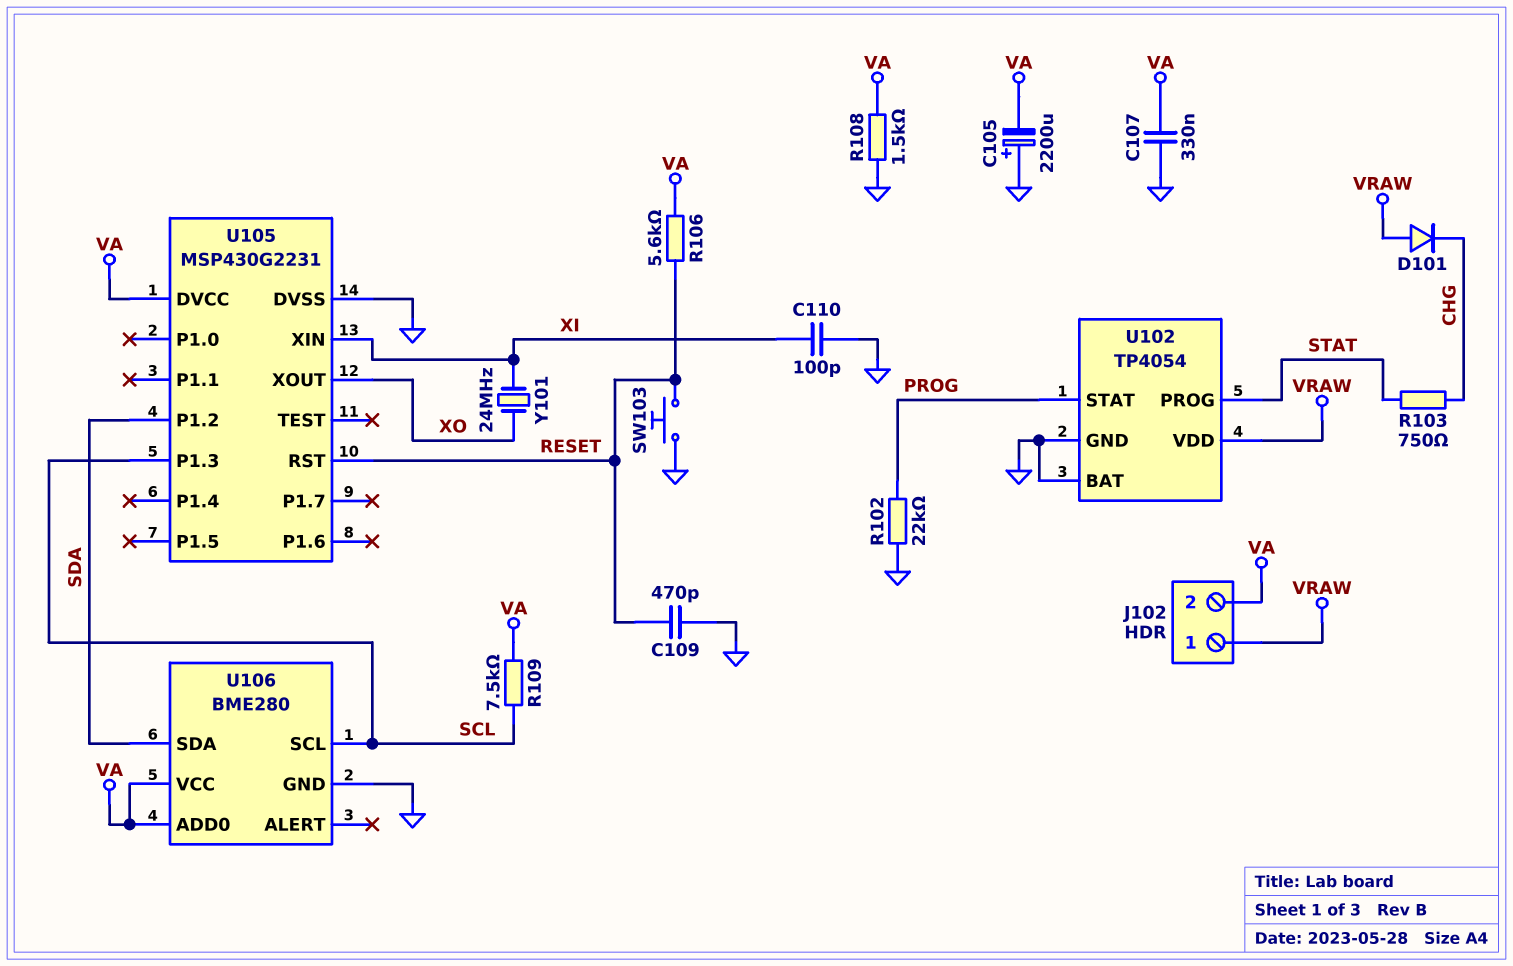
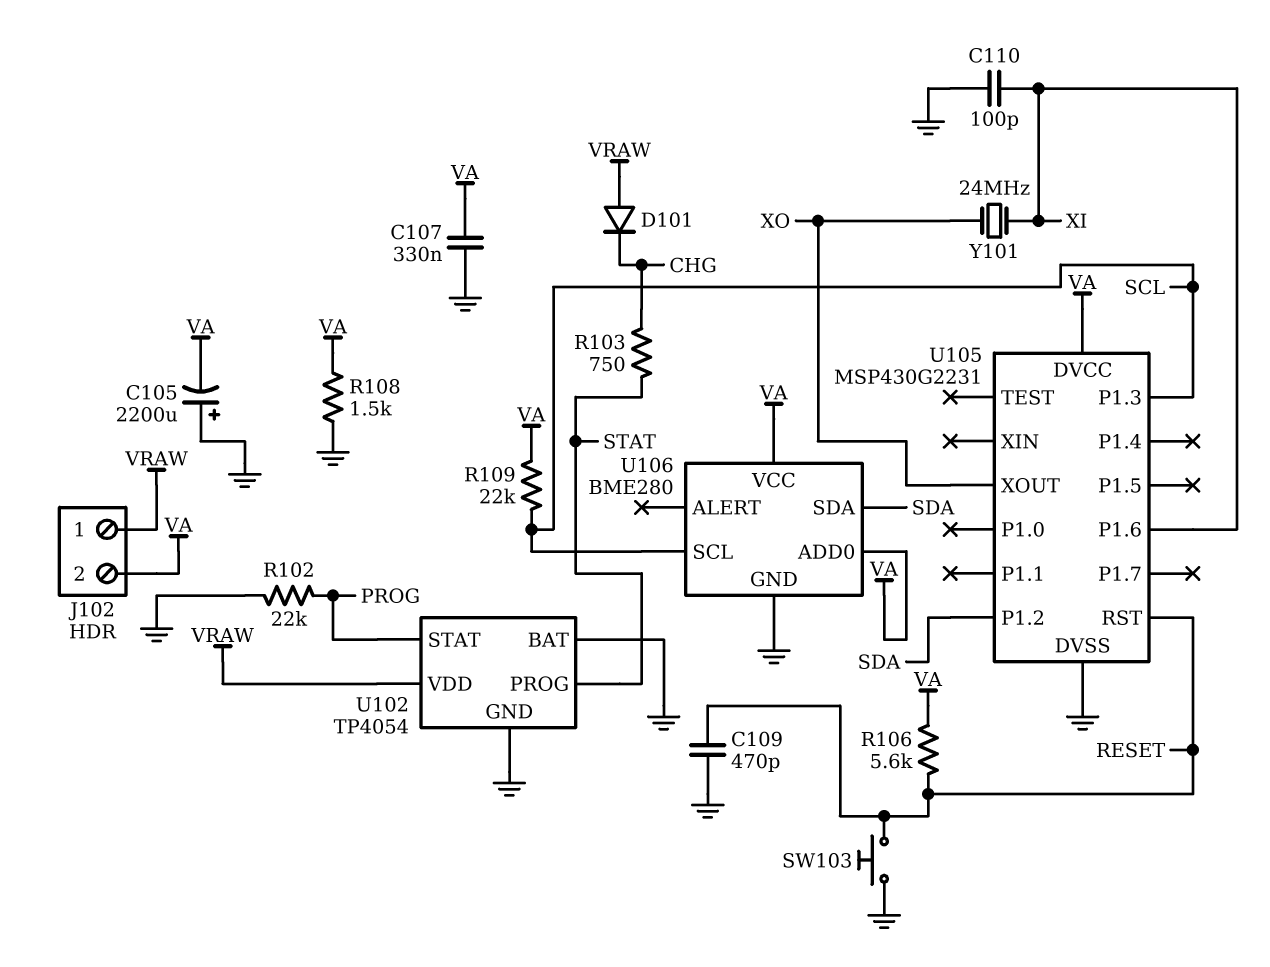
R109: 7.5k (SCL, VA) -> 22k (SCL, VA)
U105 pin P1.6: none -> XI
U105 pin XIN: XI -> none

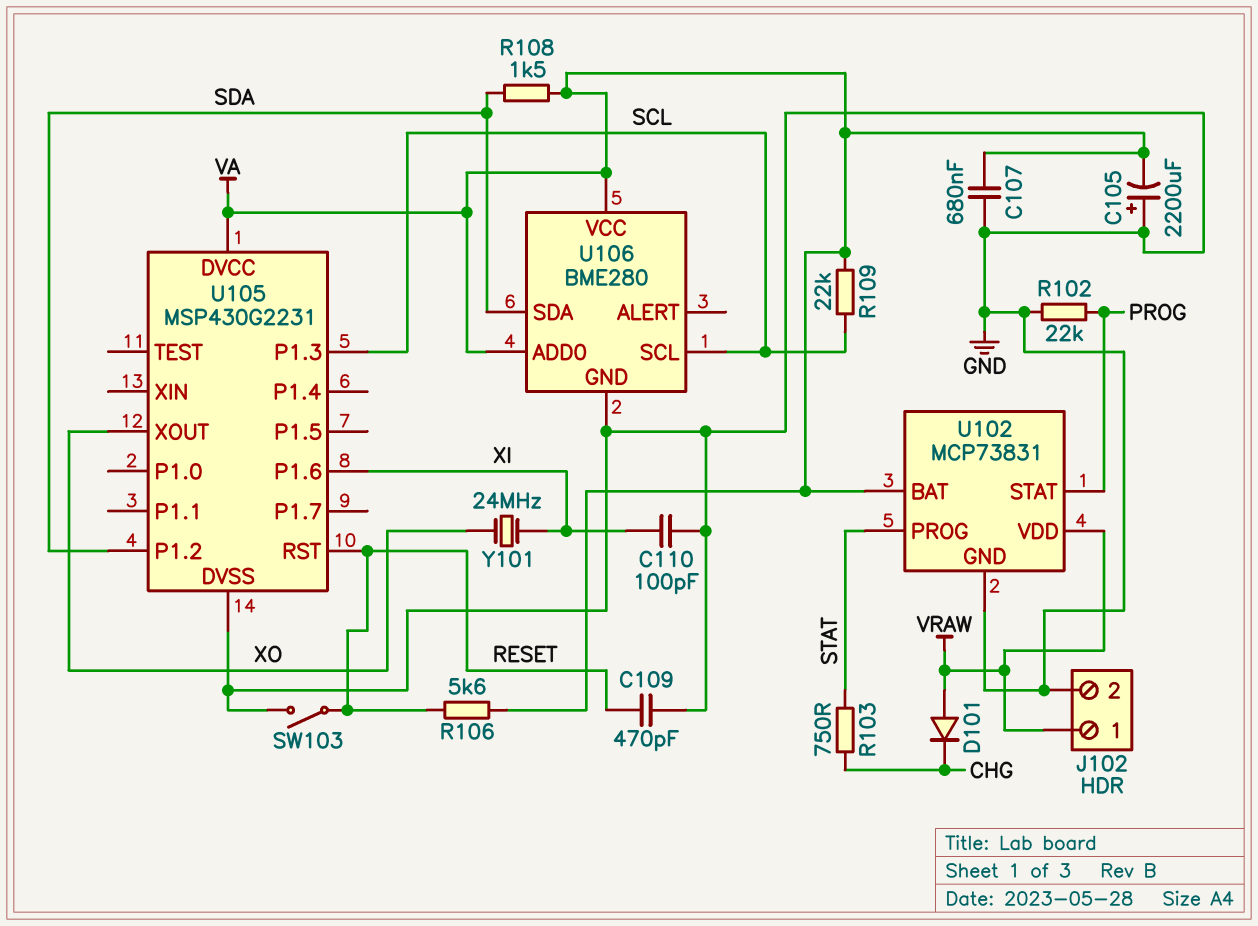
C107: 330nF (GND, VA) -> 680nF (GND, VA)
J102 pin 2: VA -> GND
R108: 1.5k (GND, VA) -> 1.5k (SDA, VA)
SW103: button (GND, RESET) -> switch (GND, RESET)
U102: TP4054 -> MCP73831
U102 pin BAT: GND -> VA

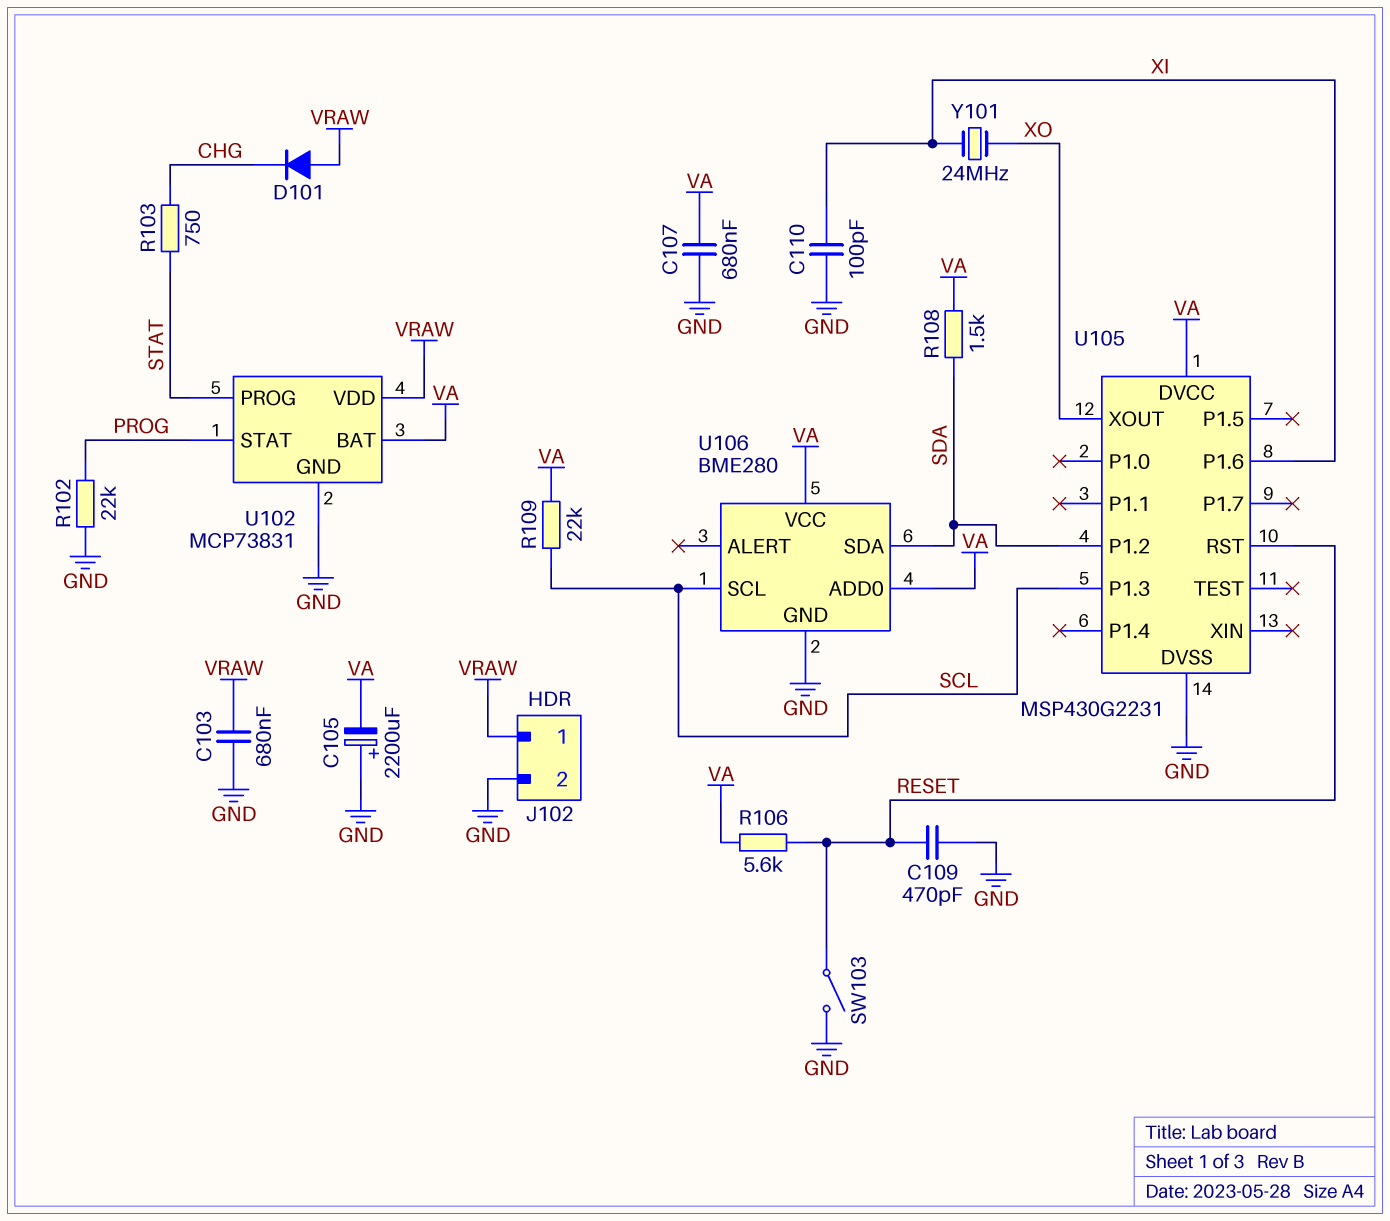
C103: none -> 680nF (GND, VRAW)

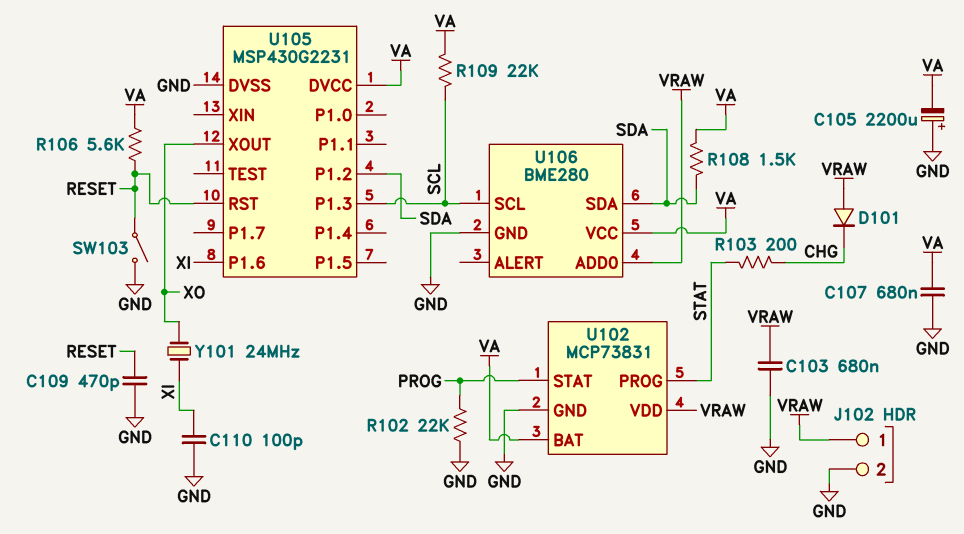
R103: 750 (CHG, STAT) -> 200 (CHG, STAT)
U106 pin ADD0: VA -> VRAW

